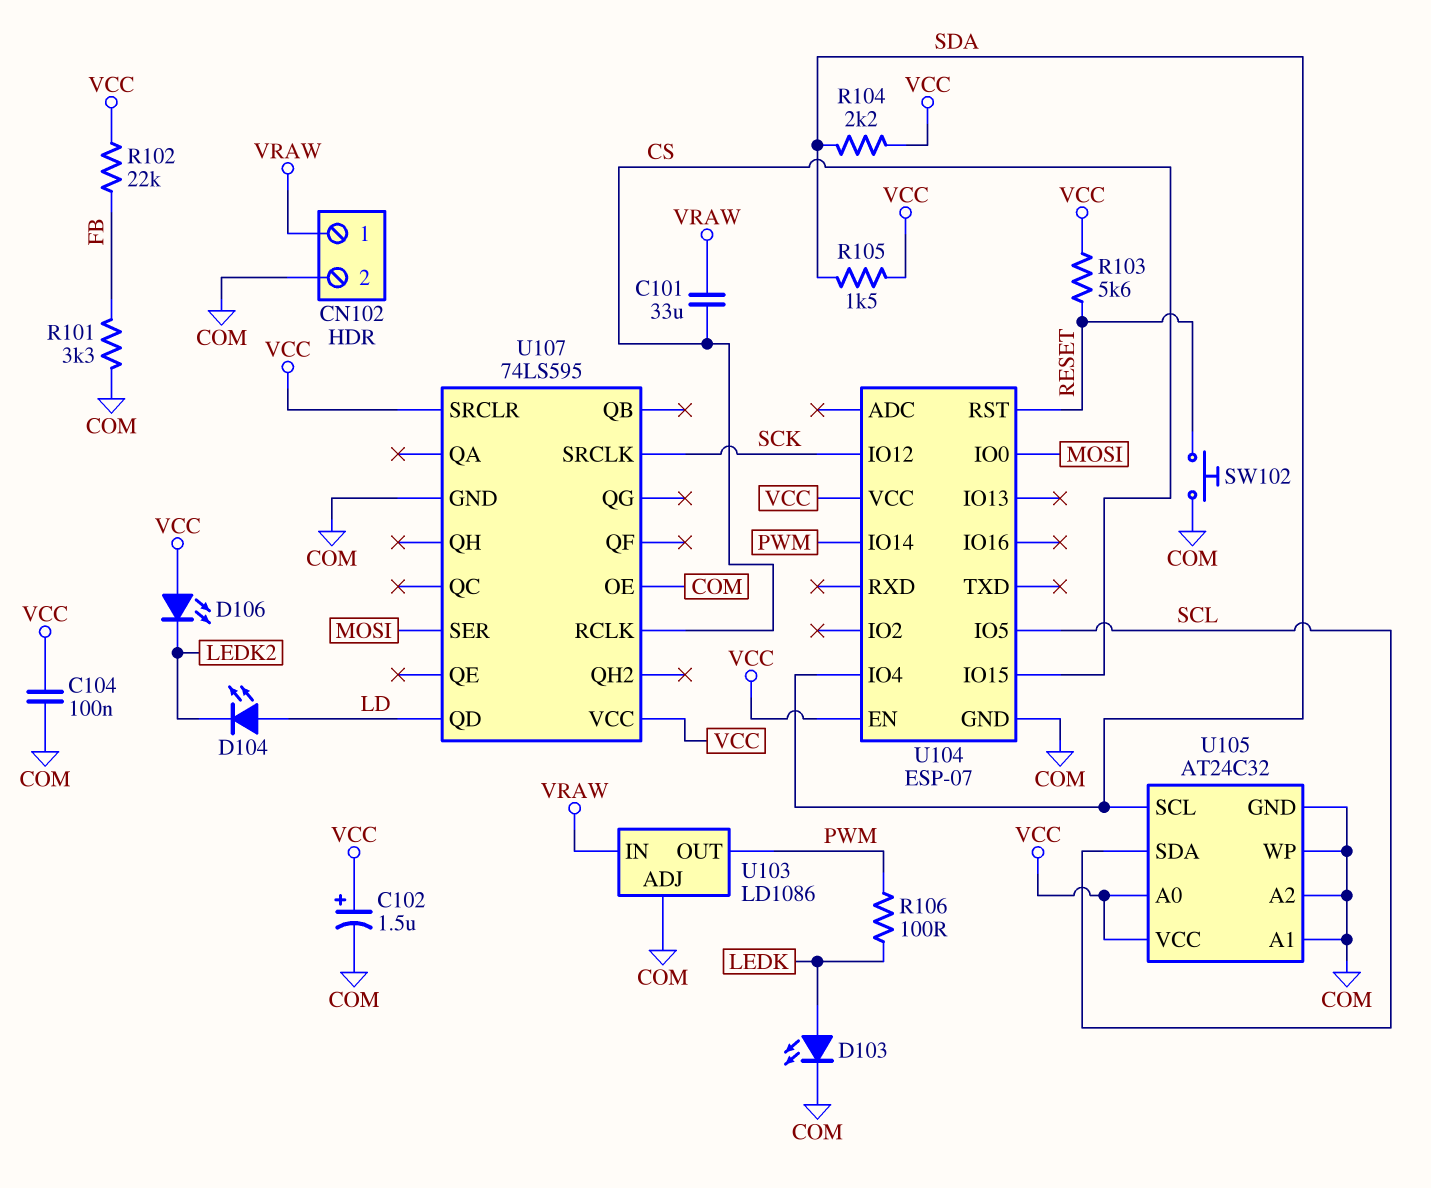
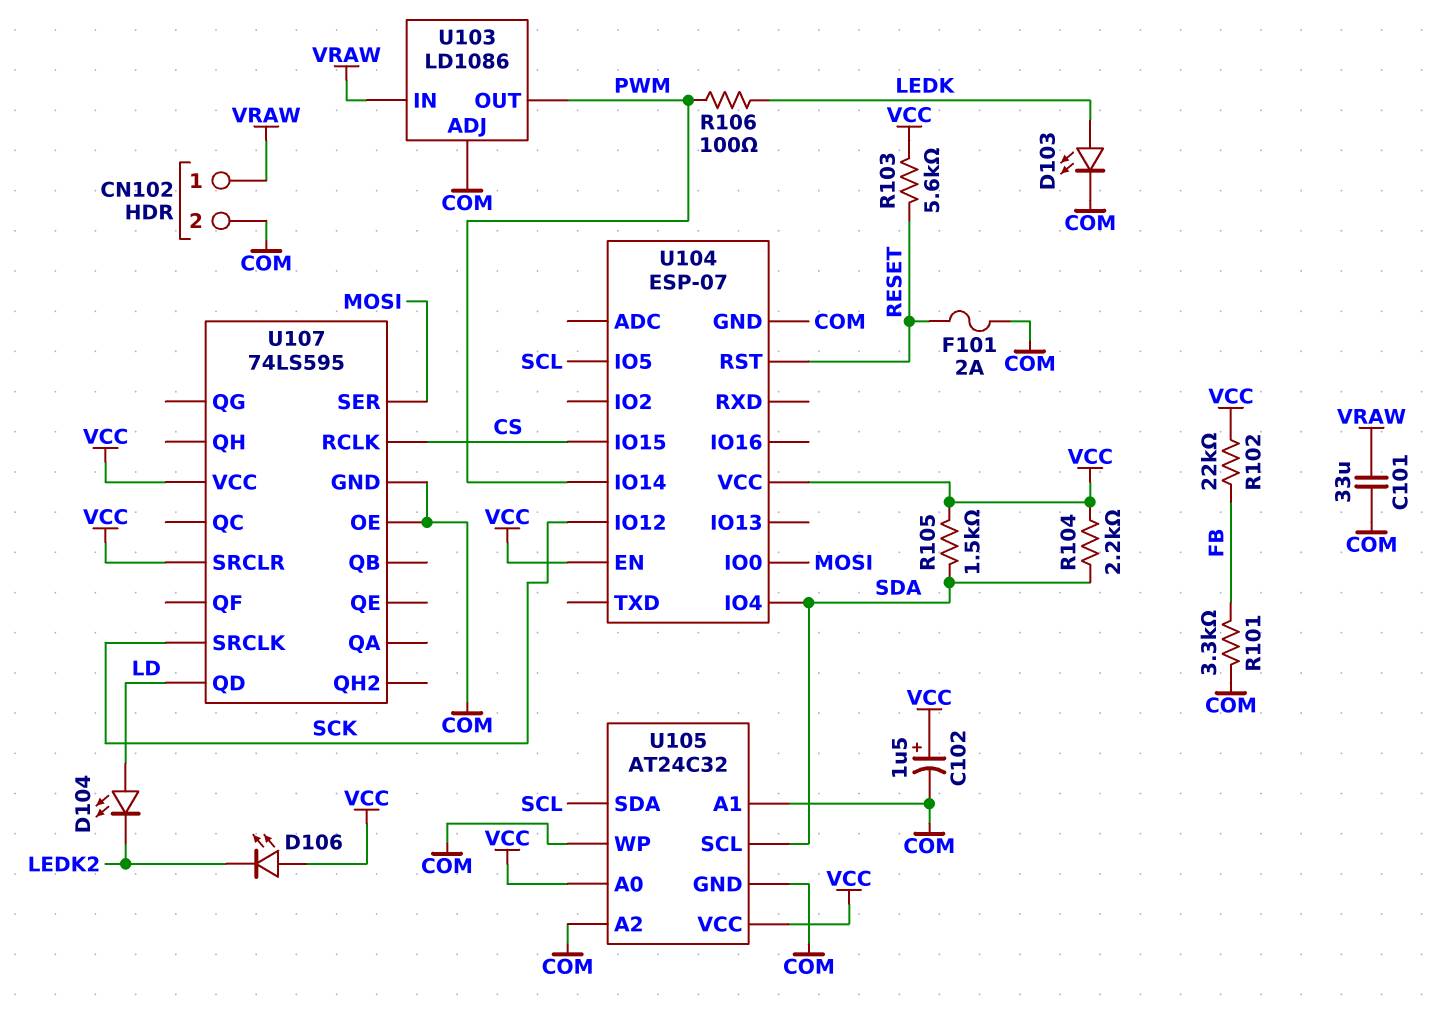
C101: 33uF (CS, VRAW) -> 33uF (COM, VRAW)
C104: 100nF (COM, VCC) -> none
F101: none -> 2A (COM, RESET)
SW102: button (COM, RESET) -> none

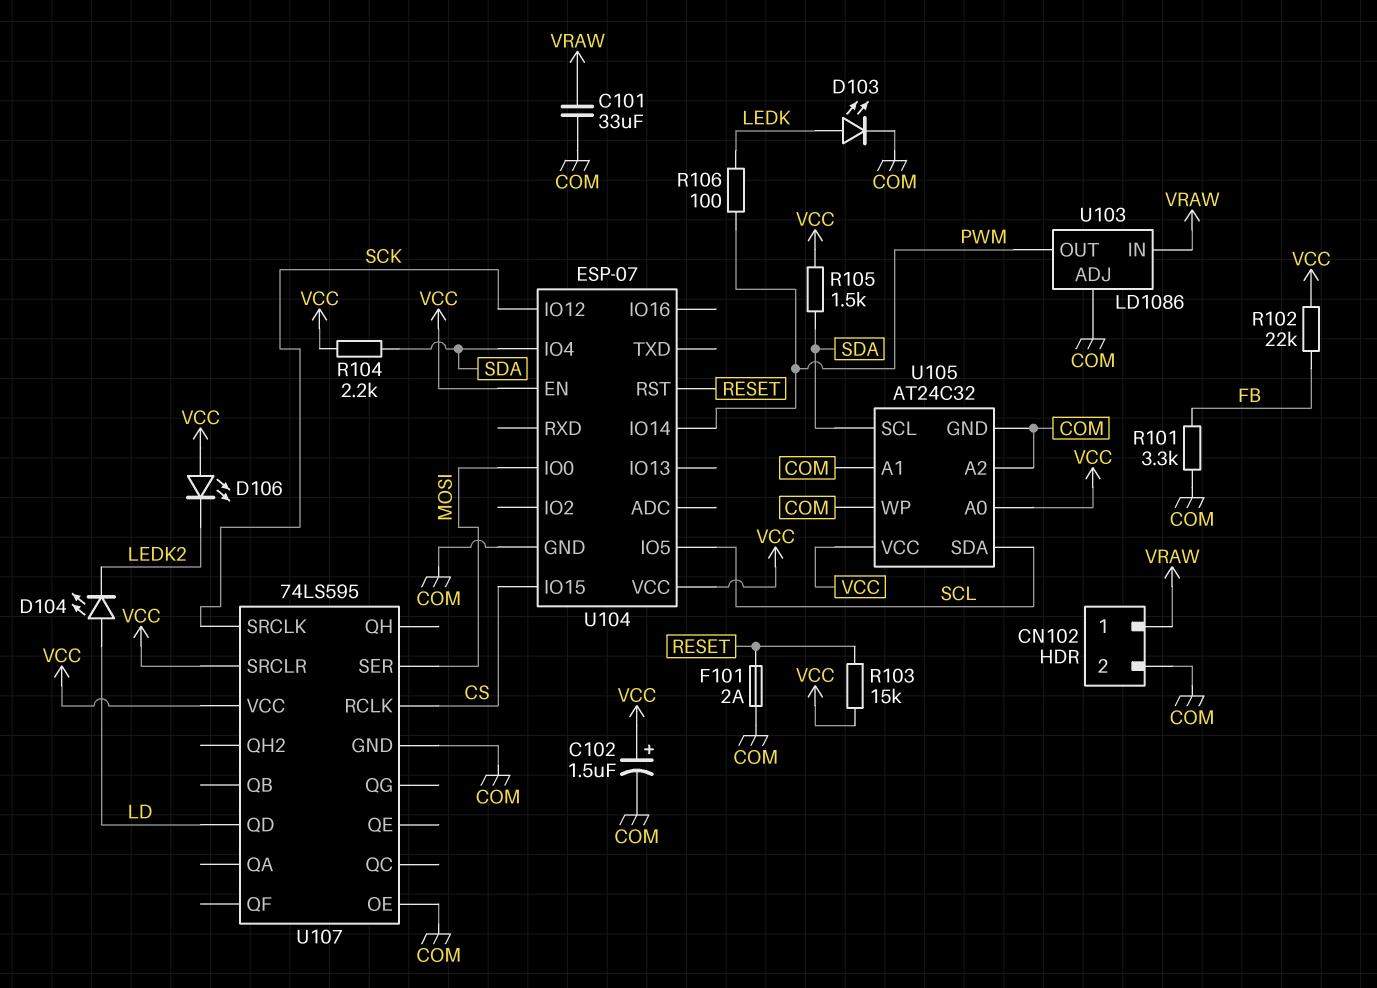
R103: 5.6k (RESET, VCC) -> 15k (RESET, VCC)

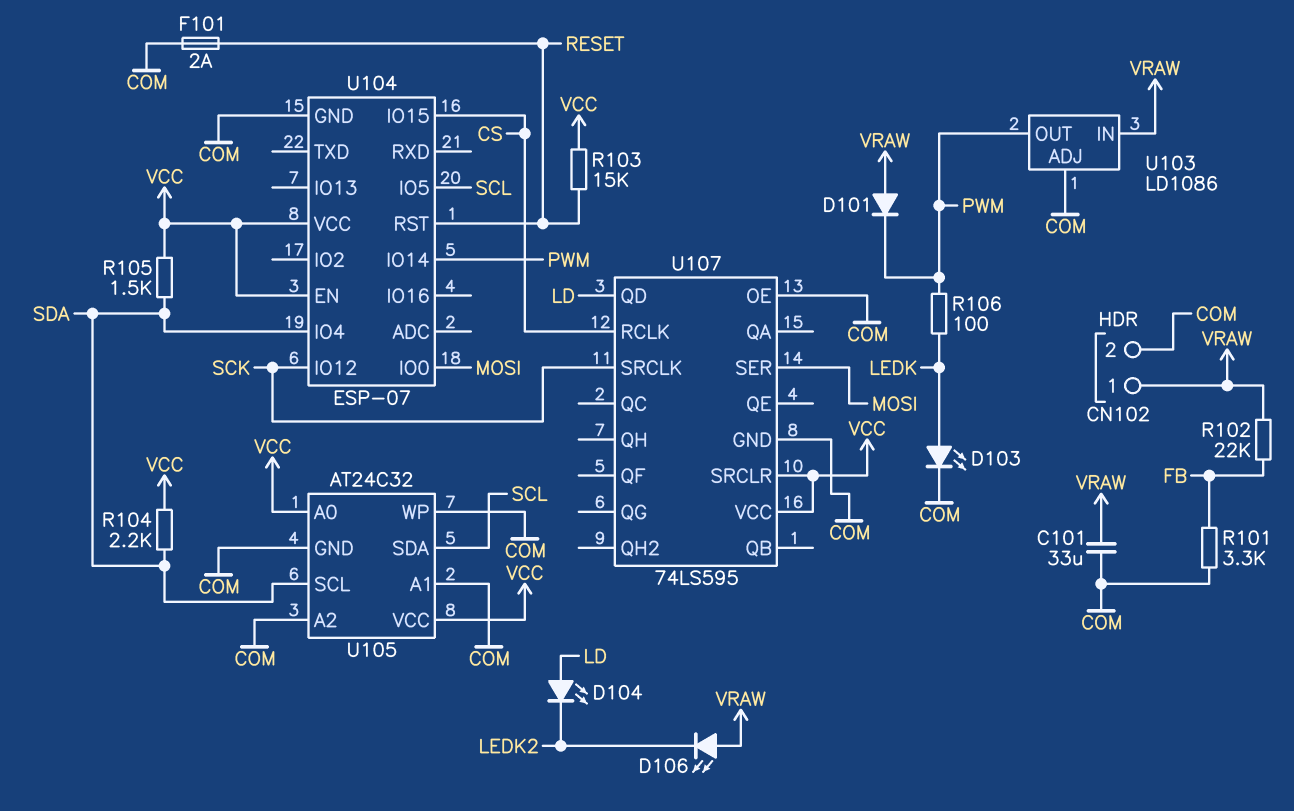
C102: 1.5uF (plus VCC, minus COM) -> none
D101: none -> diode (A VRAW, K PWM)
D106: LED (A VCC, K LEDK2) -> LED (A VRAW, K LEDK2)
R102: 22k (FB, VCC) -> 22k (FB, VRAW)

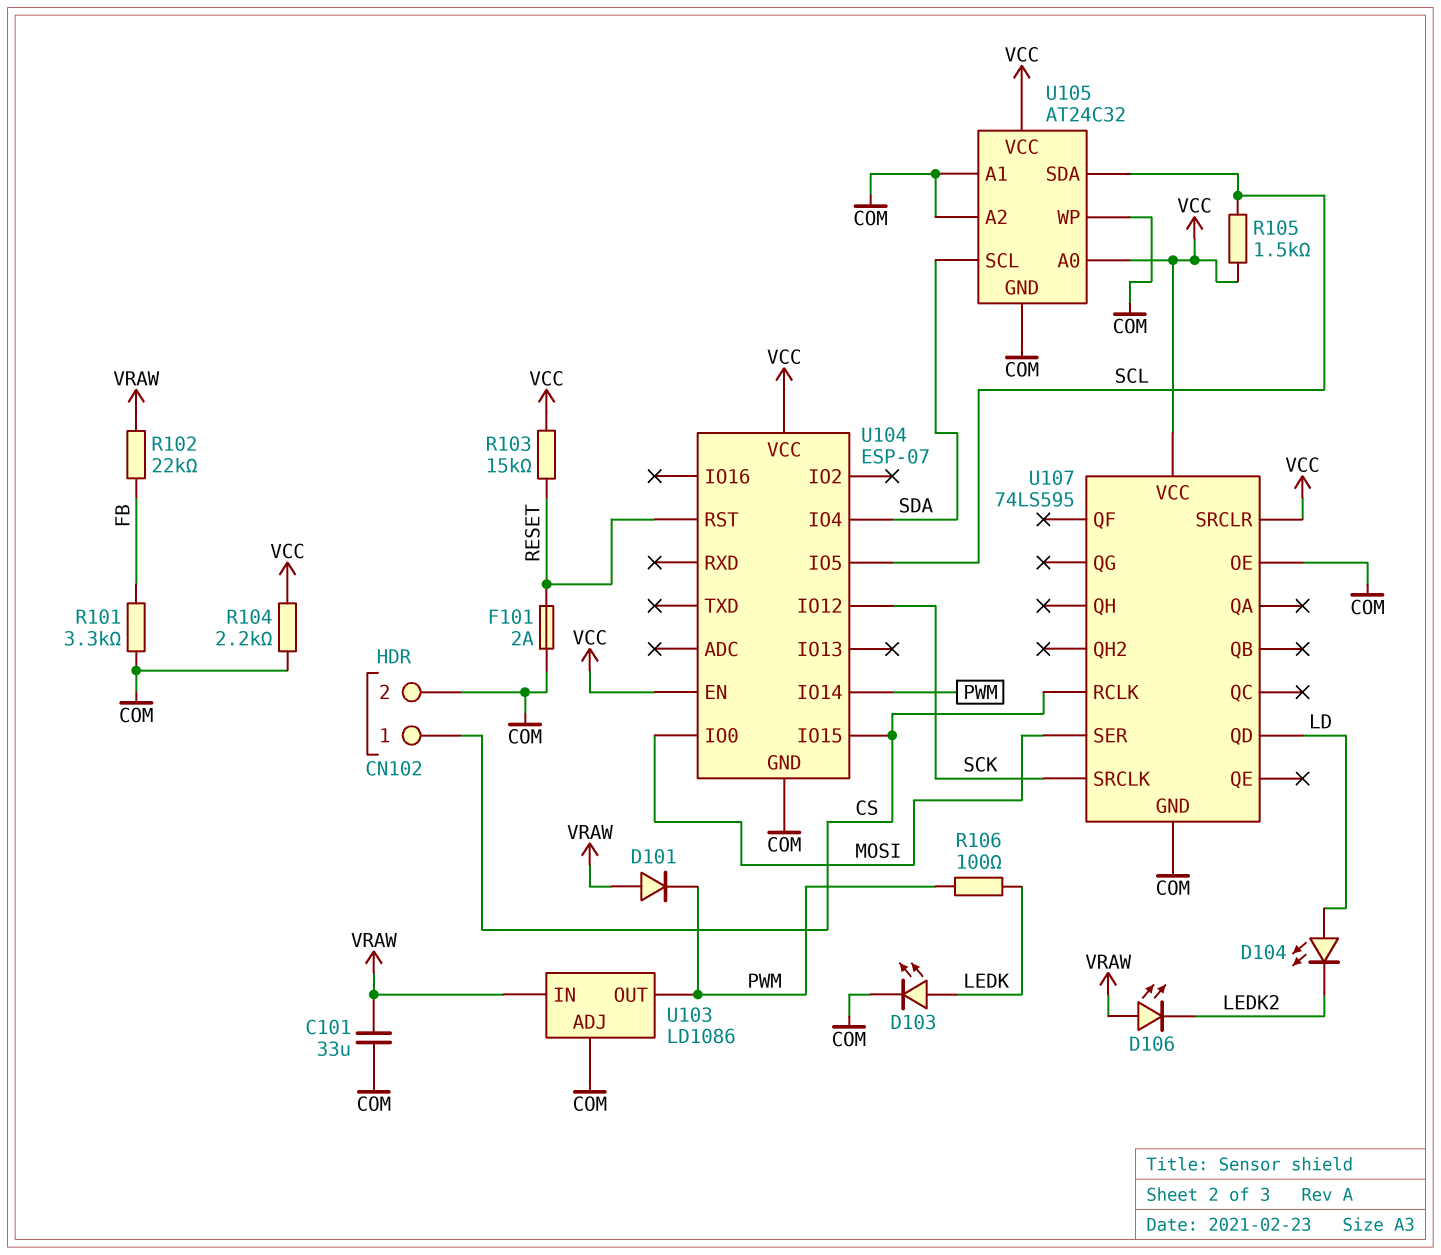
CN102 pin 1: VRAW -> CS
R104: 2.2k (SDA, VCC) -> 2.2k (COM, VCC)
R105: 1.5k (SDA, VCC) -> 1.5k (SCL, VCC)

